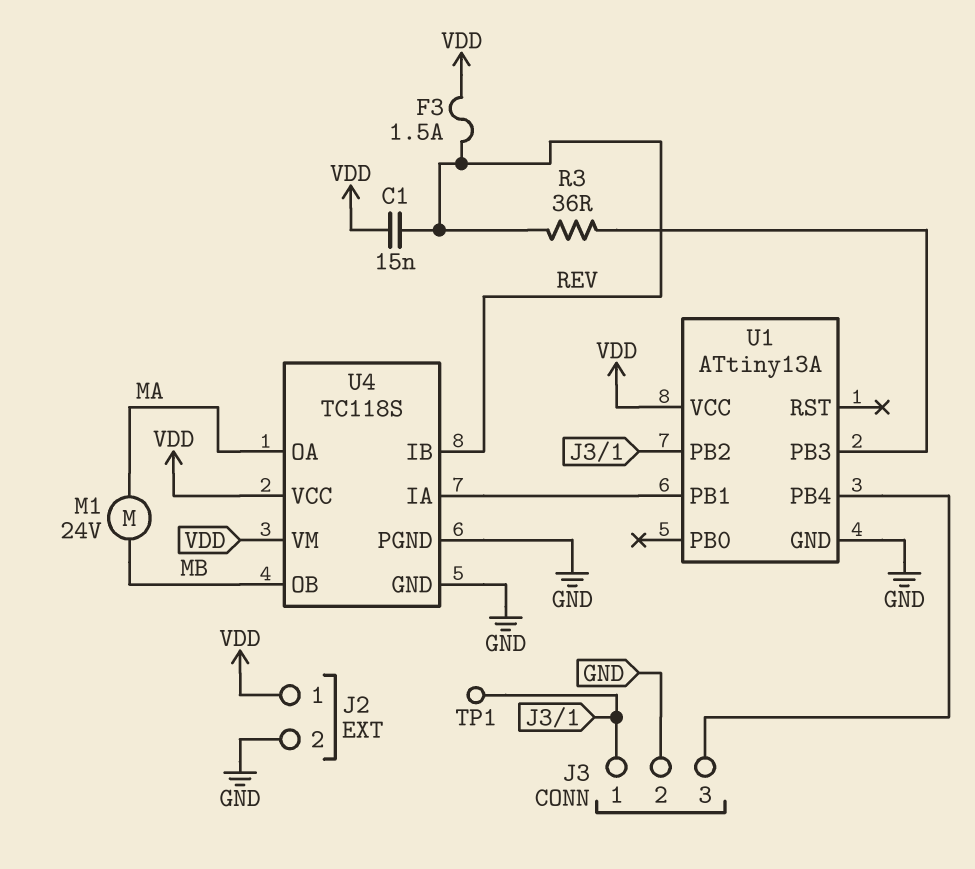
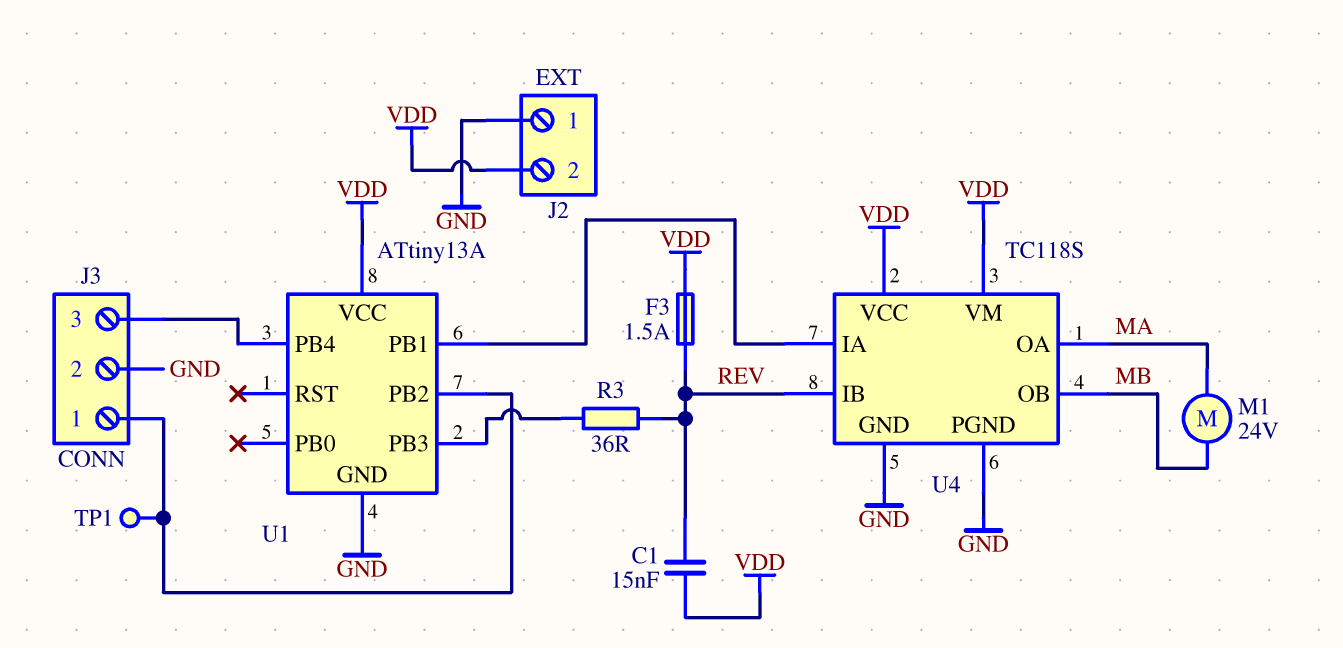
J2 pin 1: VDD -> GND
J2 pin 2: GND -> VDD

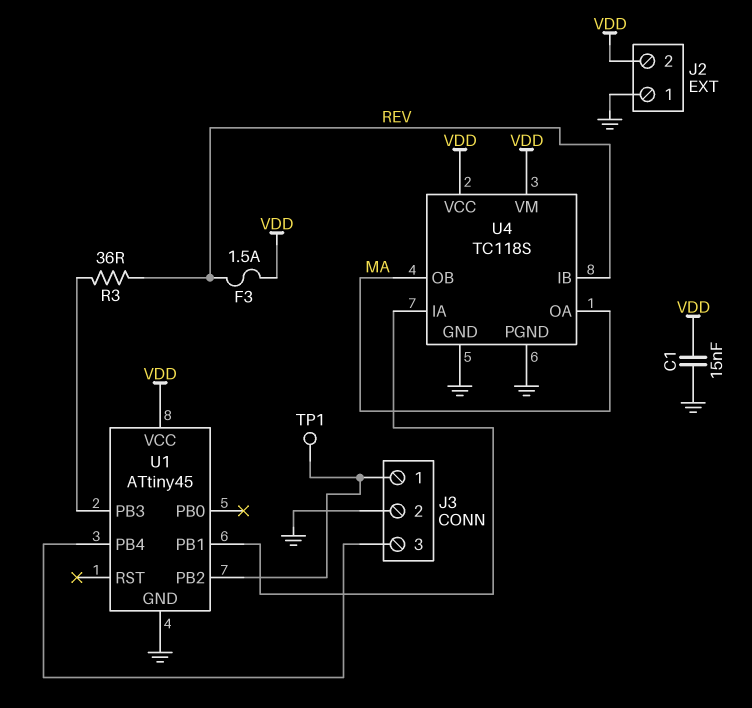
C1: 15nF (REV, VDD) -> 15nF (GND, VDD)
M1: motor 24V (MA, MB) -> none
U1: ATtiny13A -> ATtiny45
U4 pin OB: MB -> MA

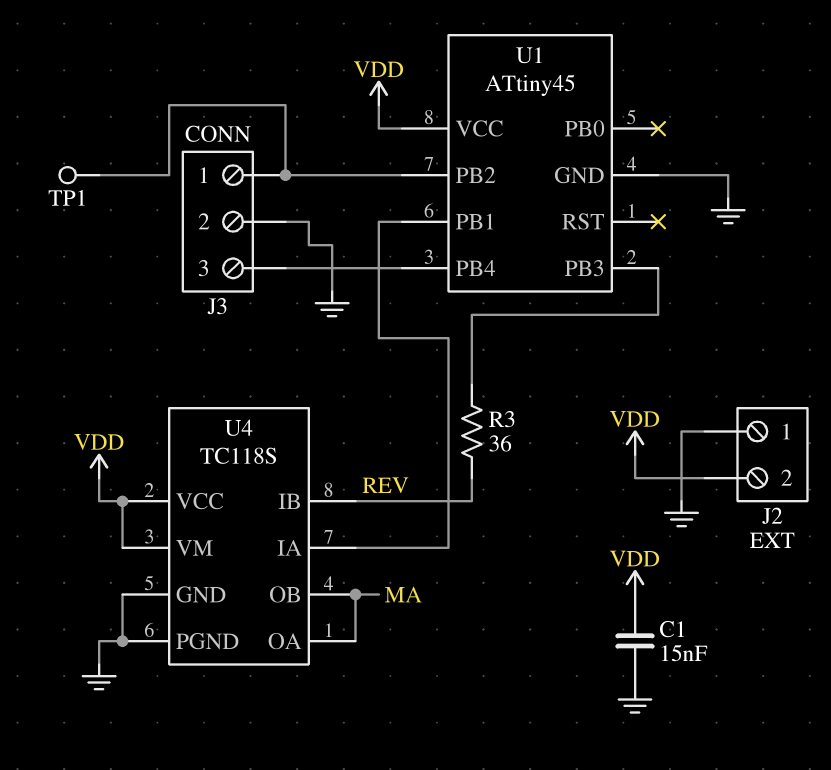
F3: 1.5A (REV, VDD) -> none

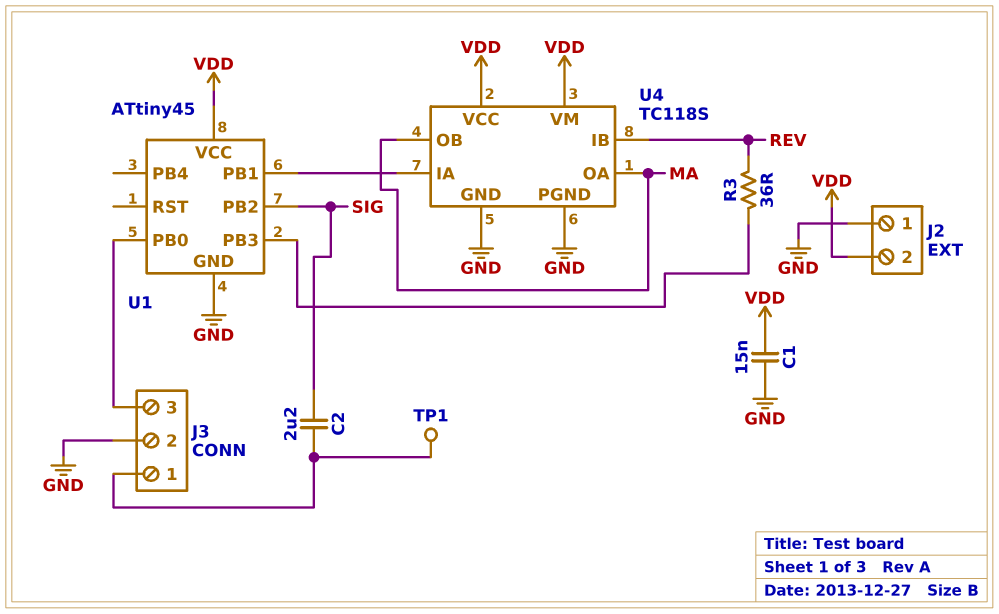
C2: none -> 2.2uF (J3/1, SIG)
U1 pin PB0: none -> J3/3
U1 pin PB2: J3/1 -> SIG
U1 pin PB4: J3/3 -> none

